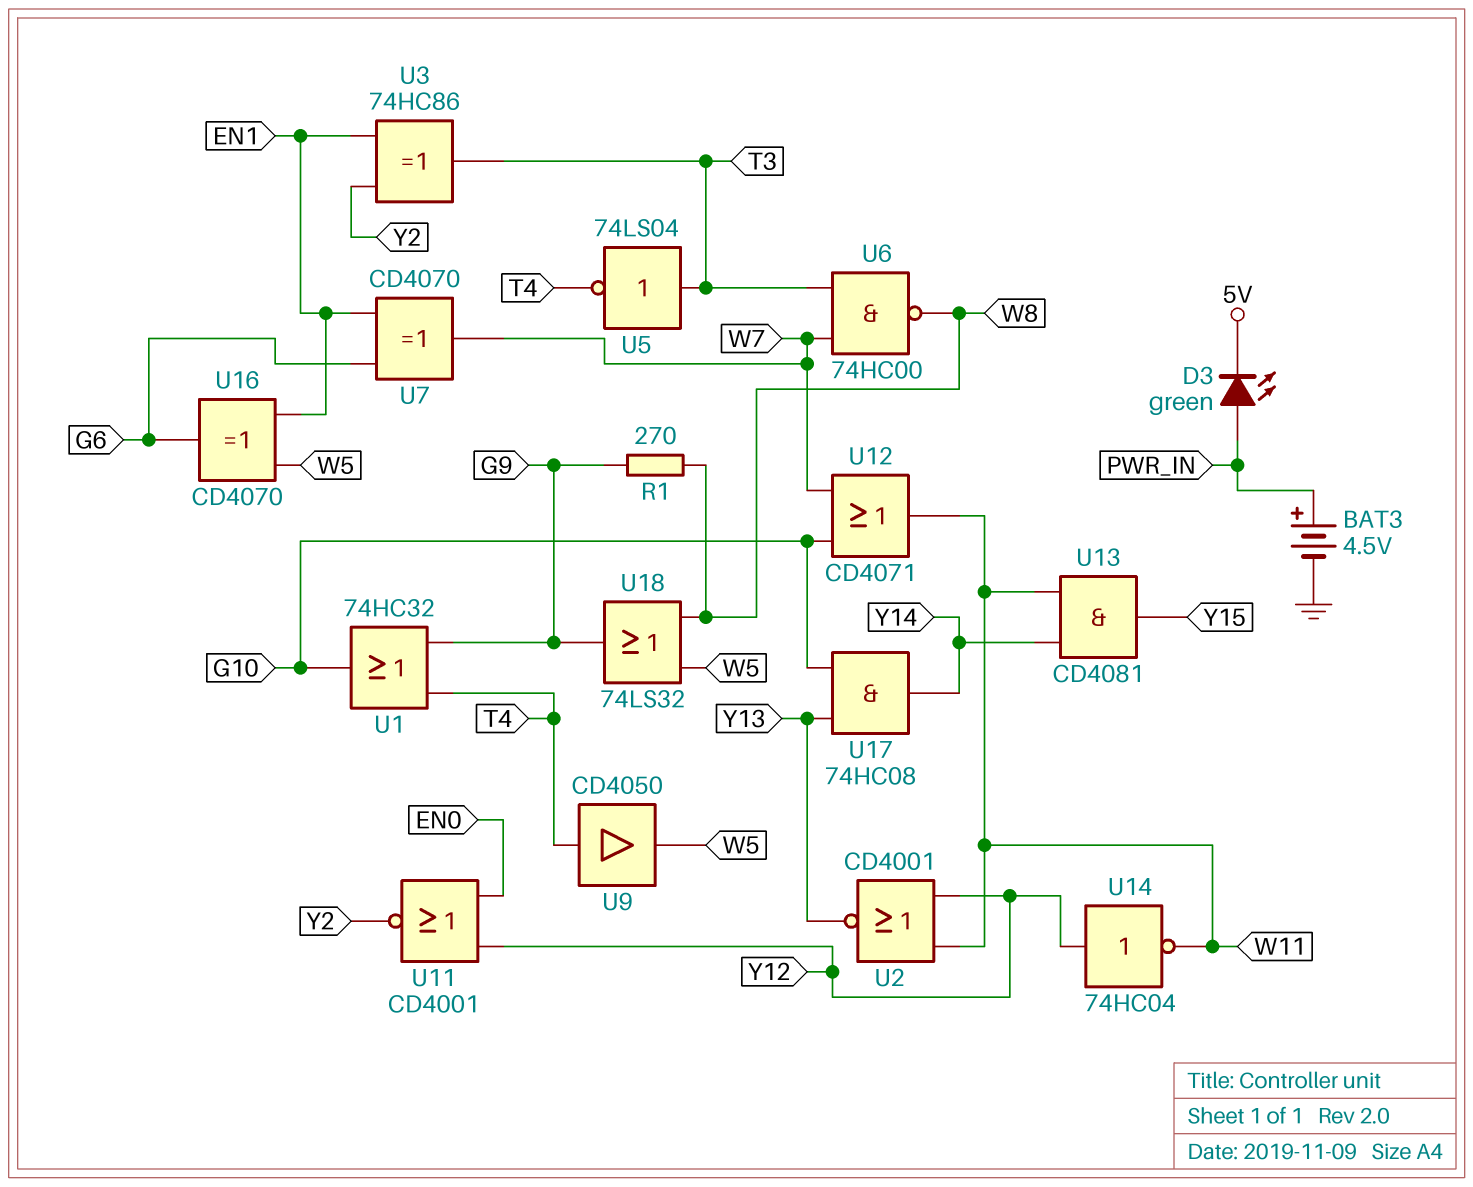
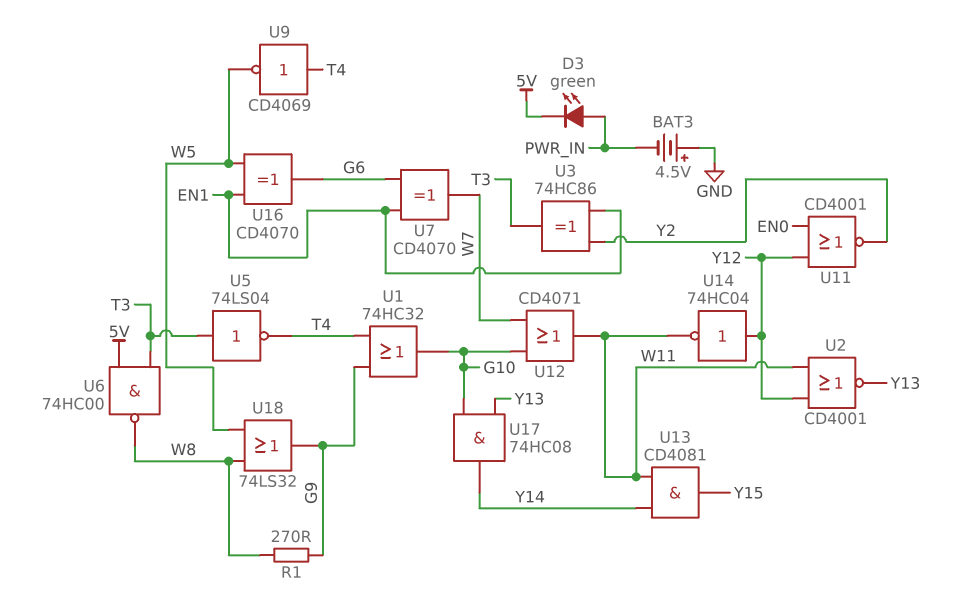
BAT3: 4.5V (plus PWR_IN, minus GND) -> 4.5V (plus GND, minus PWR_IN)
U6: NAND 74HC00 (in T3, in W7, out W8) -> NAND 74HC00 (in 5V, in T3, out W8)
U9: buffer CD4050 (in T4, out W5) -> NOT CD4069 (in T4, out W5)

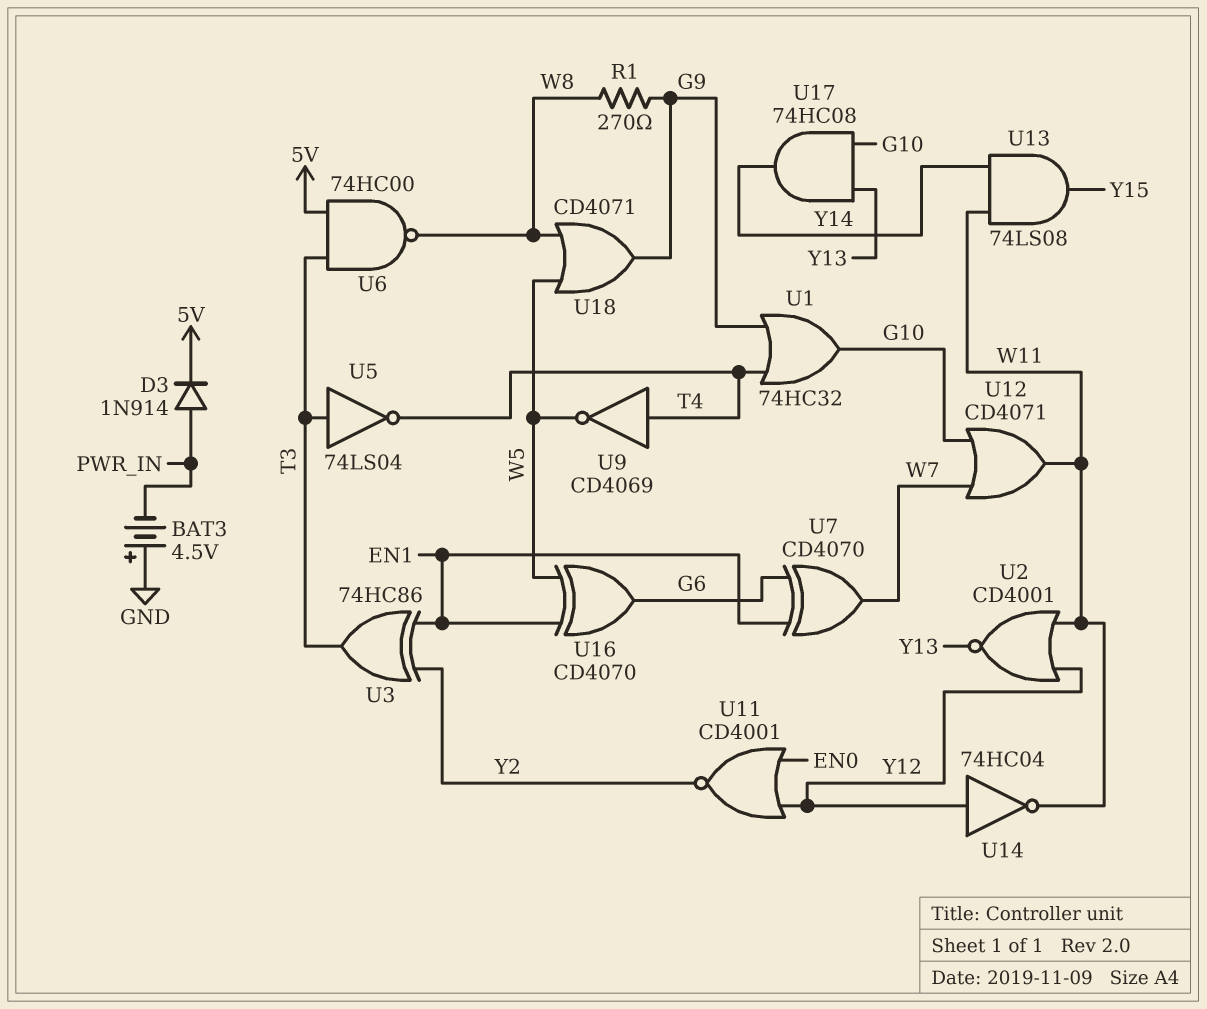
D3: LED green (A PWR_IN, K 5V) -> diode 1N914 (A PWR_IN, K 5V)
U13: AND CD4081 (in W11, in Y14, out Y15) -> AND 74LS08 (in W11, in Y14, out Y15)
U18: OR 74LS32 (in W5, in W8, out G9) -> OR CD4071 (in W5, in W8, out G9)

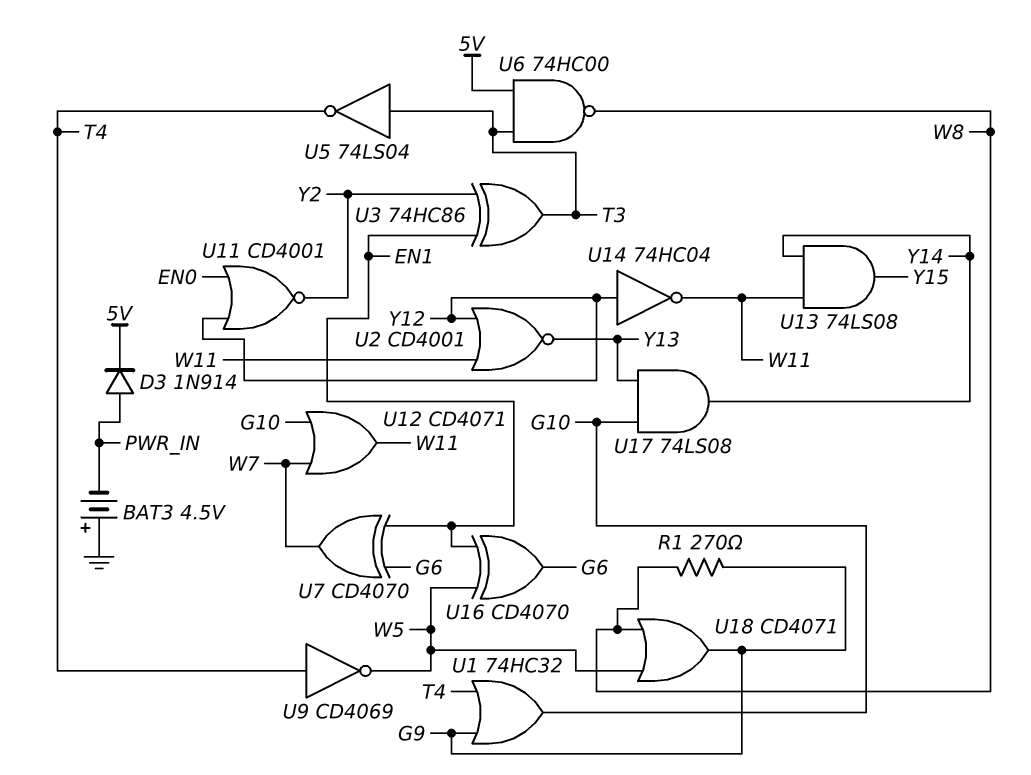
U17: AND 74HC08 (in G10, in Y13, out Y14) -> AND 74LS08 (in G10, in Y13, out Y14)

